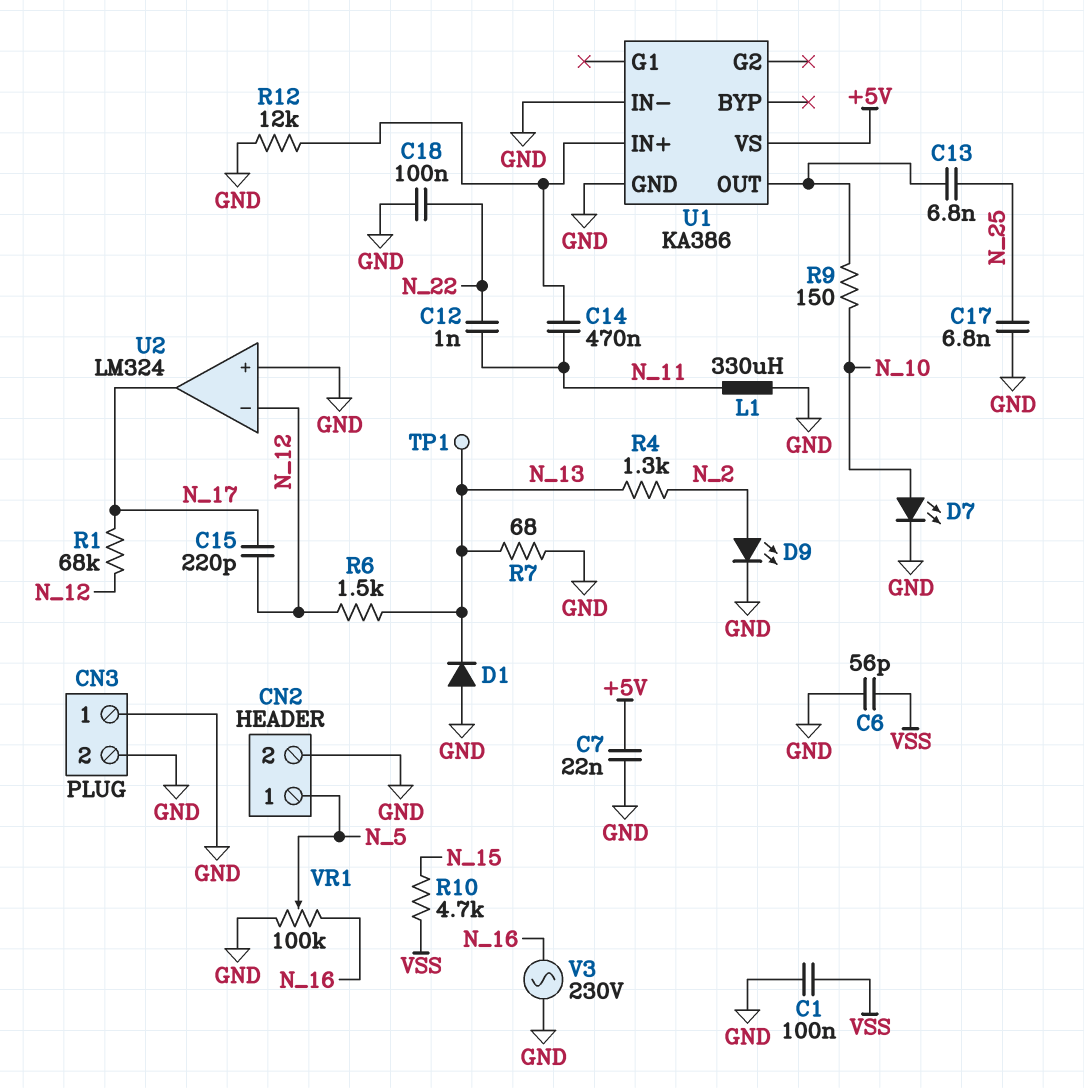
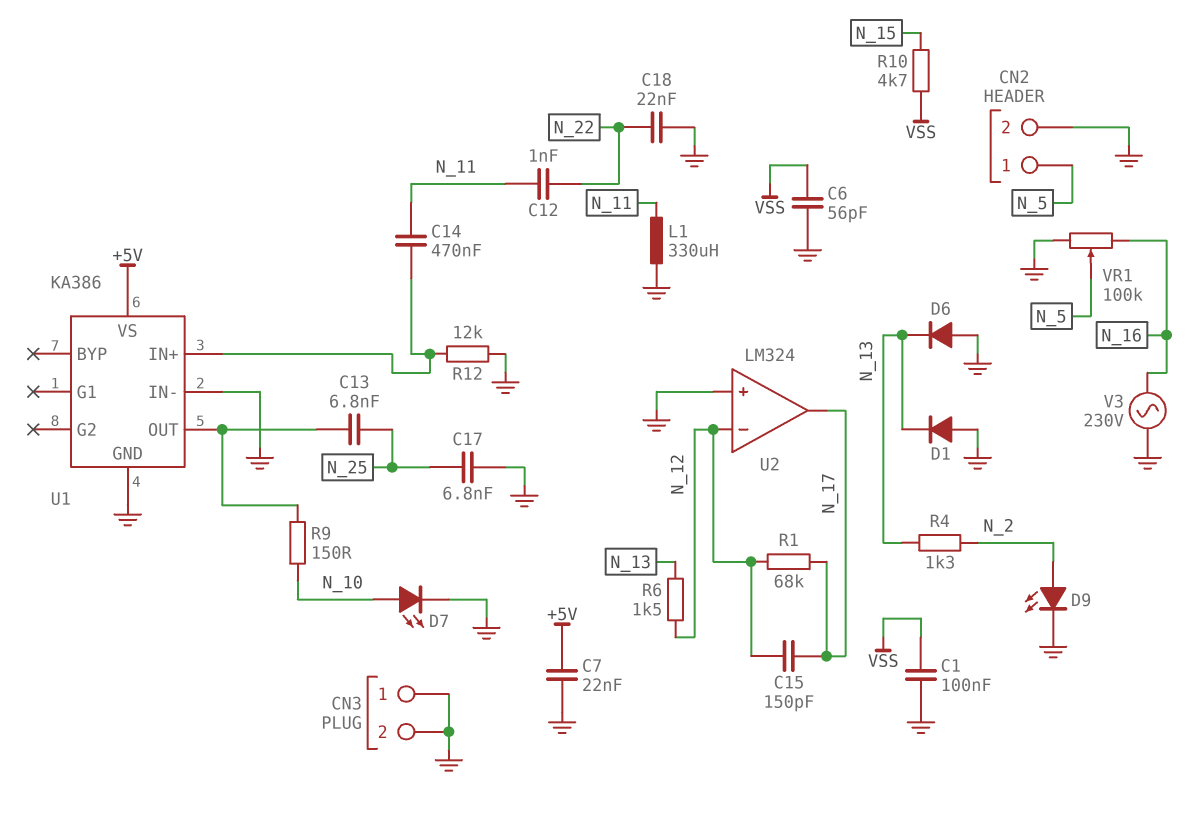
C15: 220pF (N_12, N_17) -> 150pF (N_12, N_17)
C18: 100nF (GND, N_22) -> 22nF (GND, N_22)
D6: none -> diode (A GND, K N_13)
R7: 68 (GND, N_13) -> none
TP1: test point (N_13) -> none

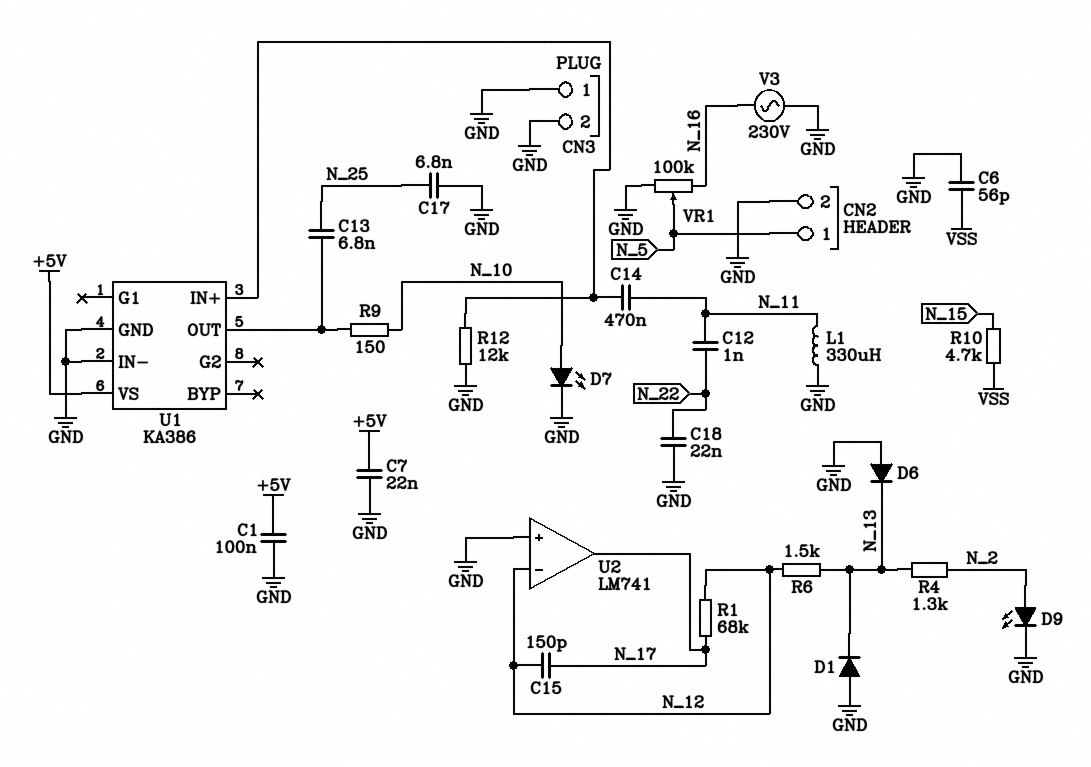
C1: 100nF (GND, VSS) -> 100nF (+5V, GND)
U2: LM324 -> LM741

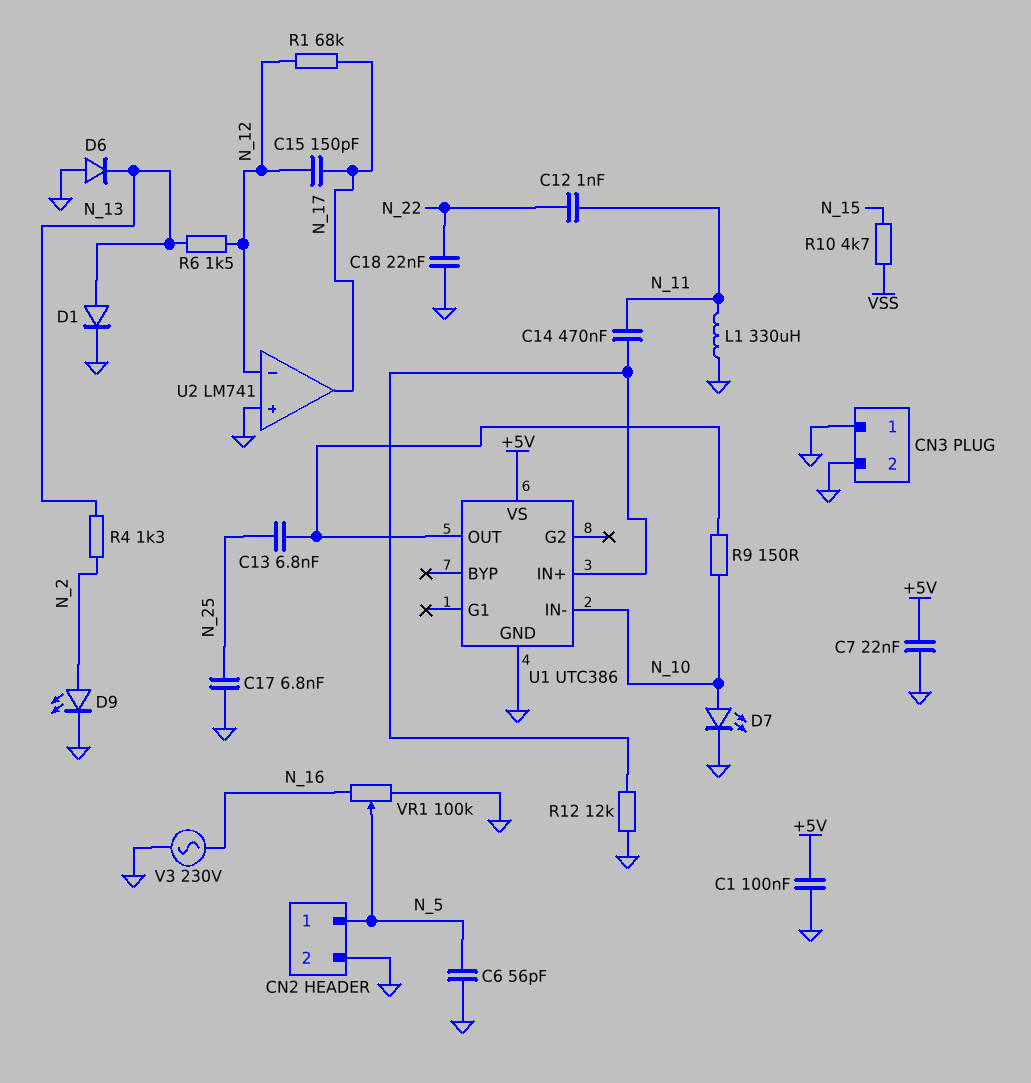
C6: 56pF (GND, VSS) -> 56pF (GND, N_5)
D1: diode (A GND, K N_13) -> diode (A N_13, K GND)
U1: KA386 -> UTC386
U1 pin IN-: GND -> N_10

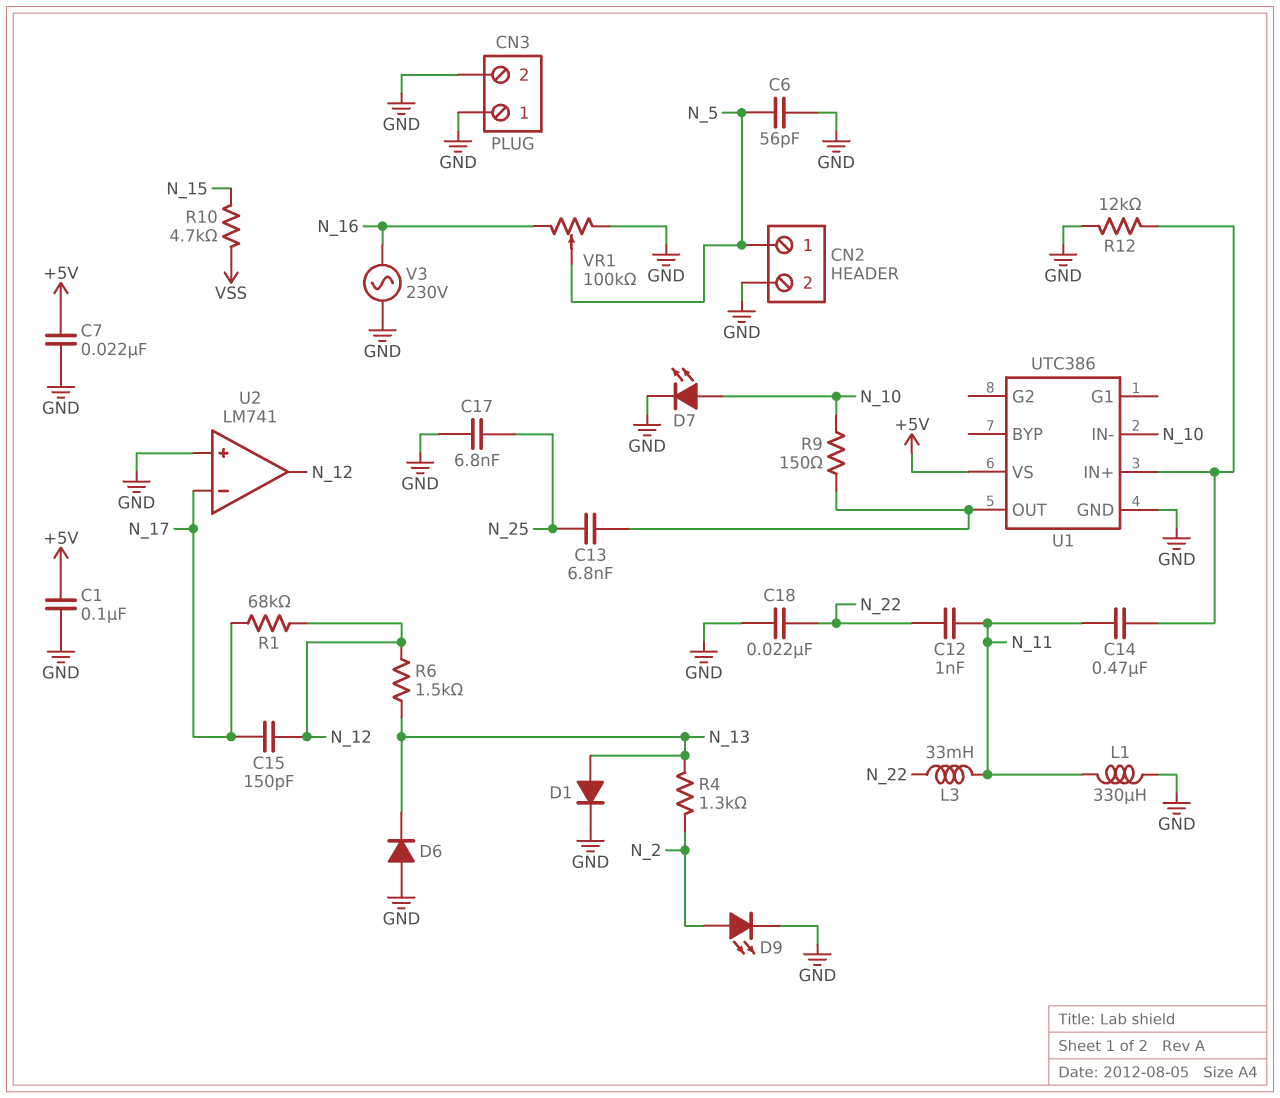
L3: none -> 33mH (N_11, N_22)
U2 pin in-: N_12 -> N_17
U2 pin out: N_17 -> N_12

